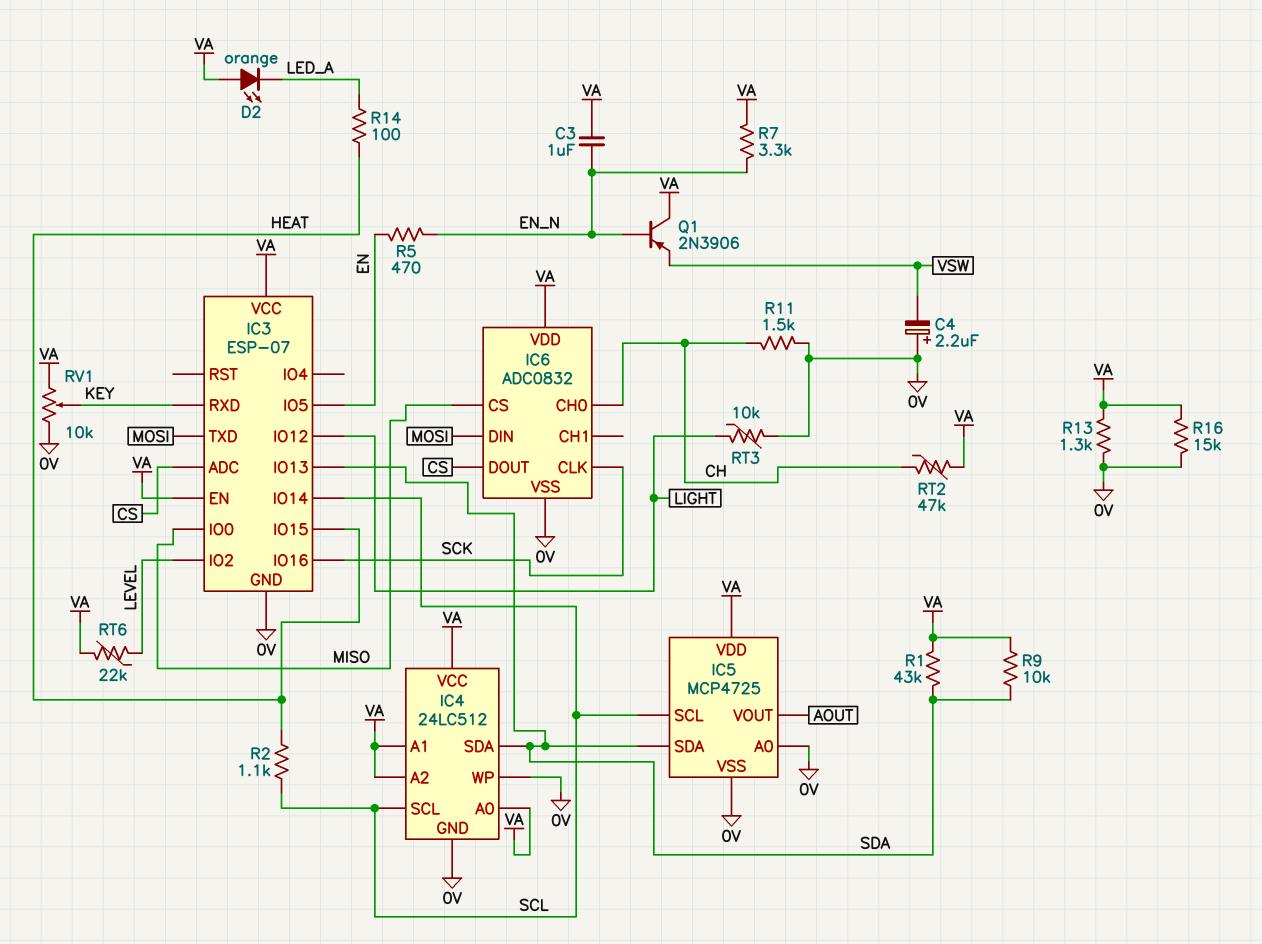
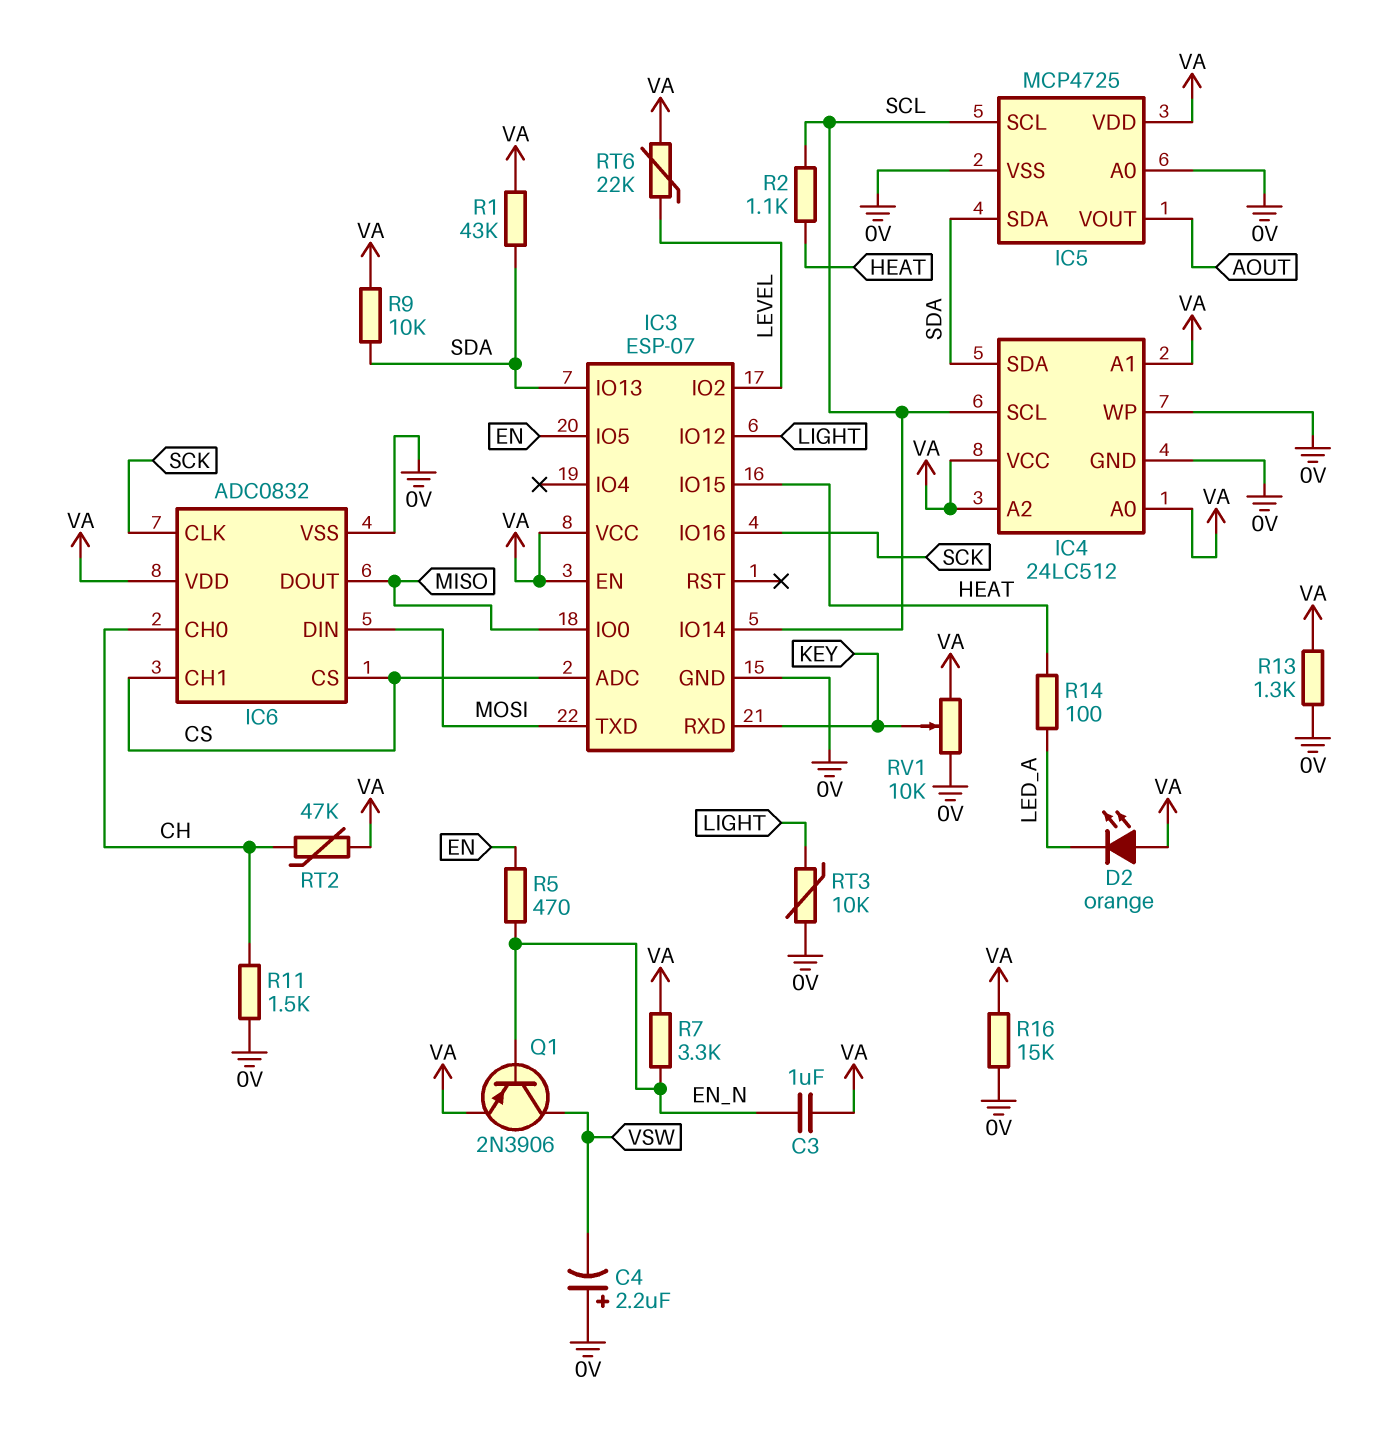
IC6 pin CH1: none -> CS
IC6 pin CS: MISO -> CS
IC6 pin DOUT: CS -> MISO
Q1: PNP 2N3906 (B EN_N, C VA, E VSW) -> PNP 2N3906 (B EN_N, C VSW, E VA)

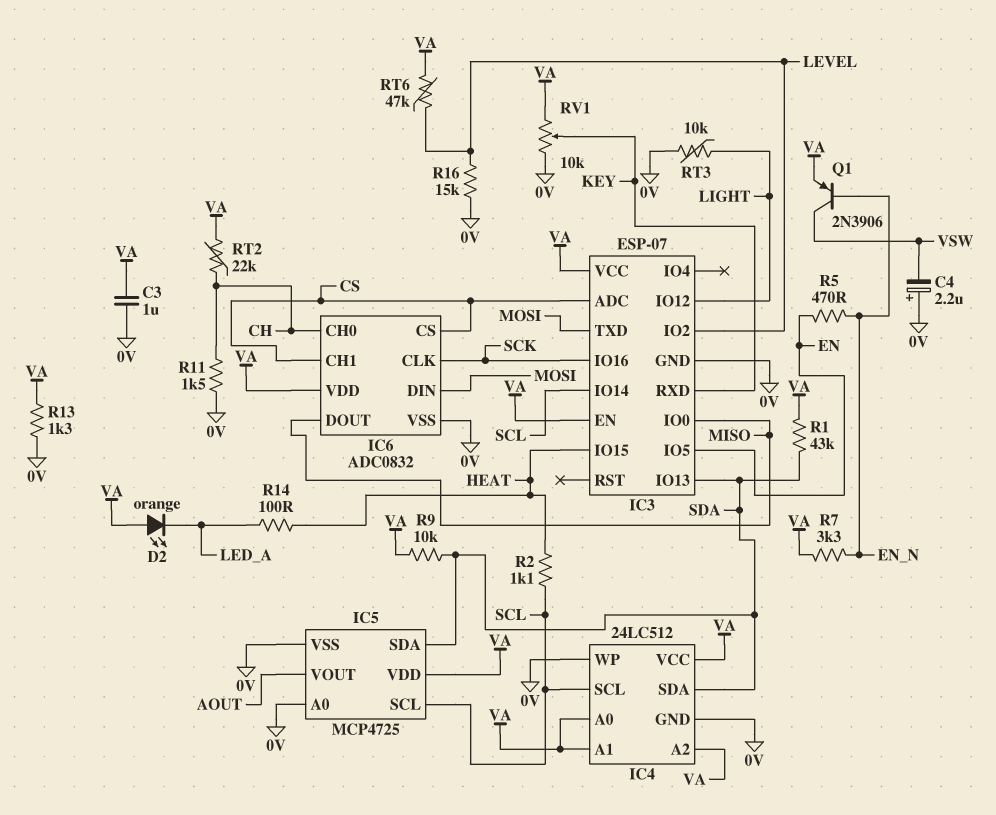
C3: 1uF (EN_N, VA) -> 1uF (0V, VA)
R16: 15k (0V, VA) -> 15k (0V, LEVEL)
RT2: 47k (CH, VA) -> 22k (CH, VA)
RT6: 22k (LEVEL, VA) -> 47k (LEVEL, VA)

